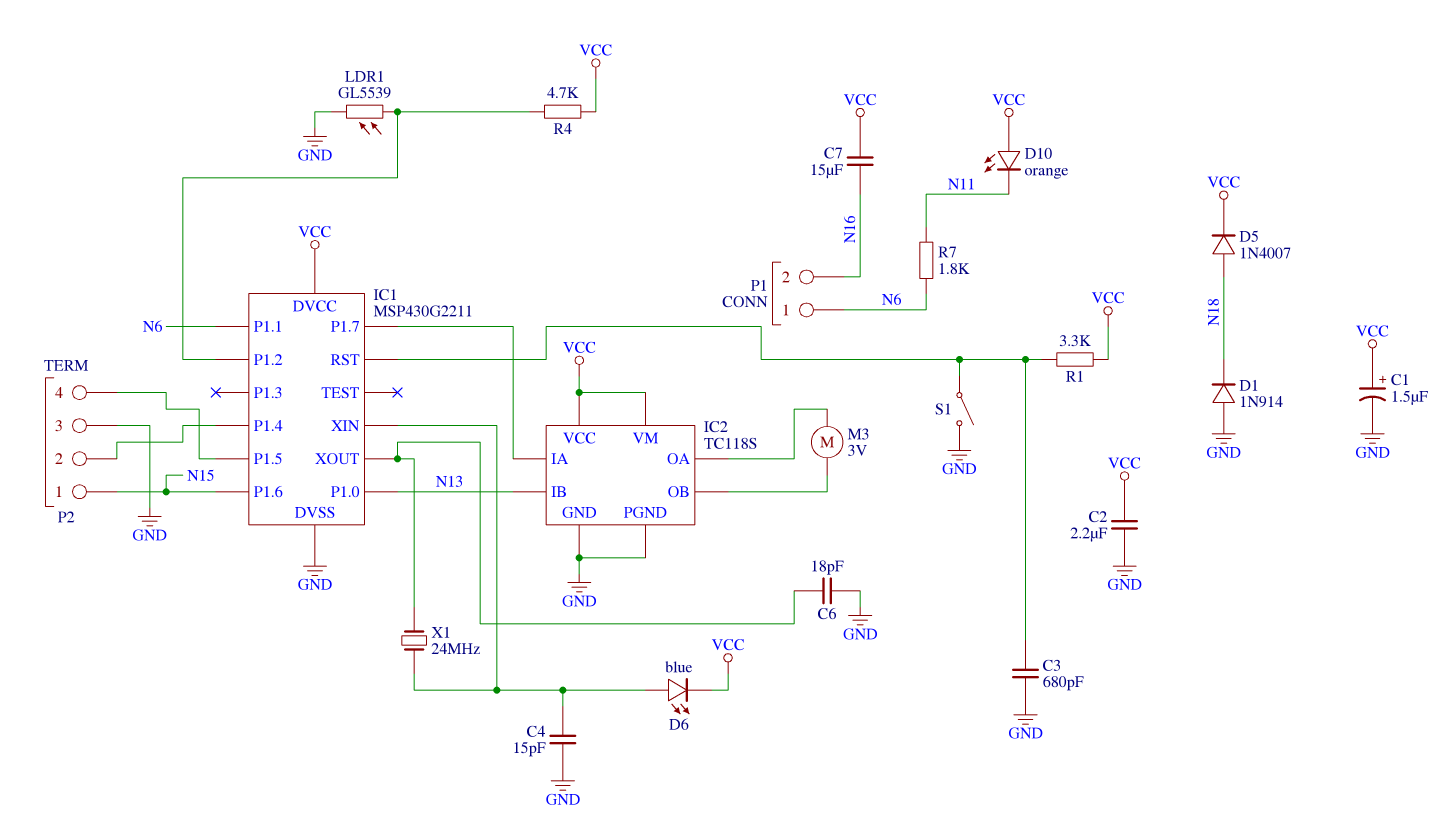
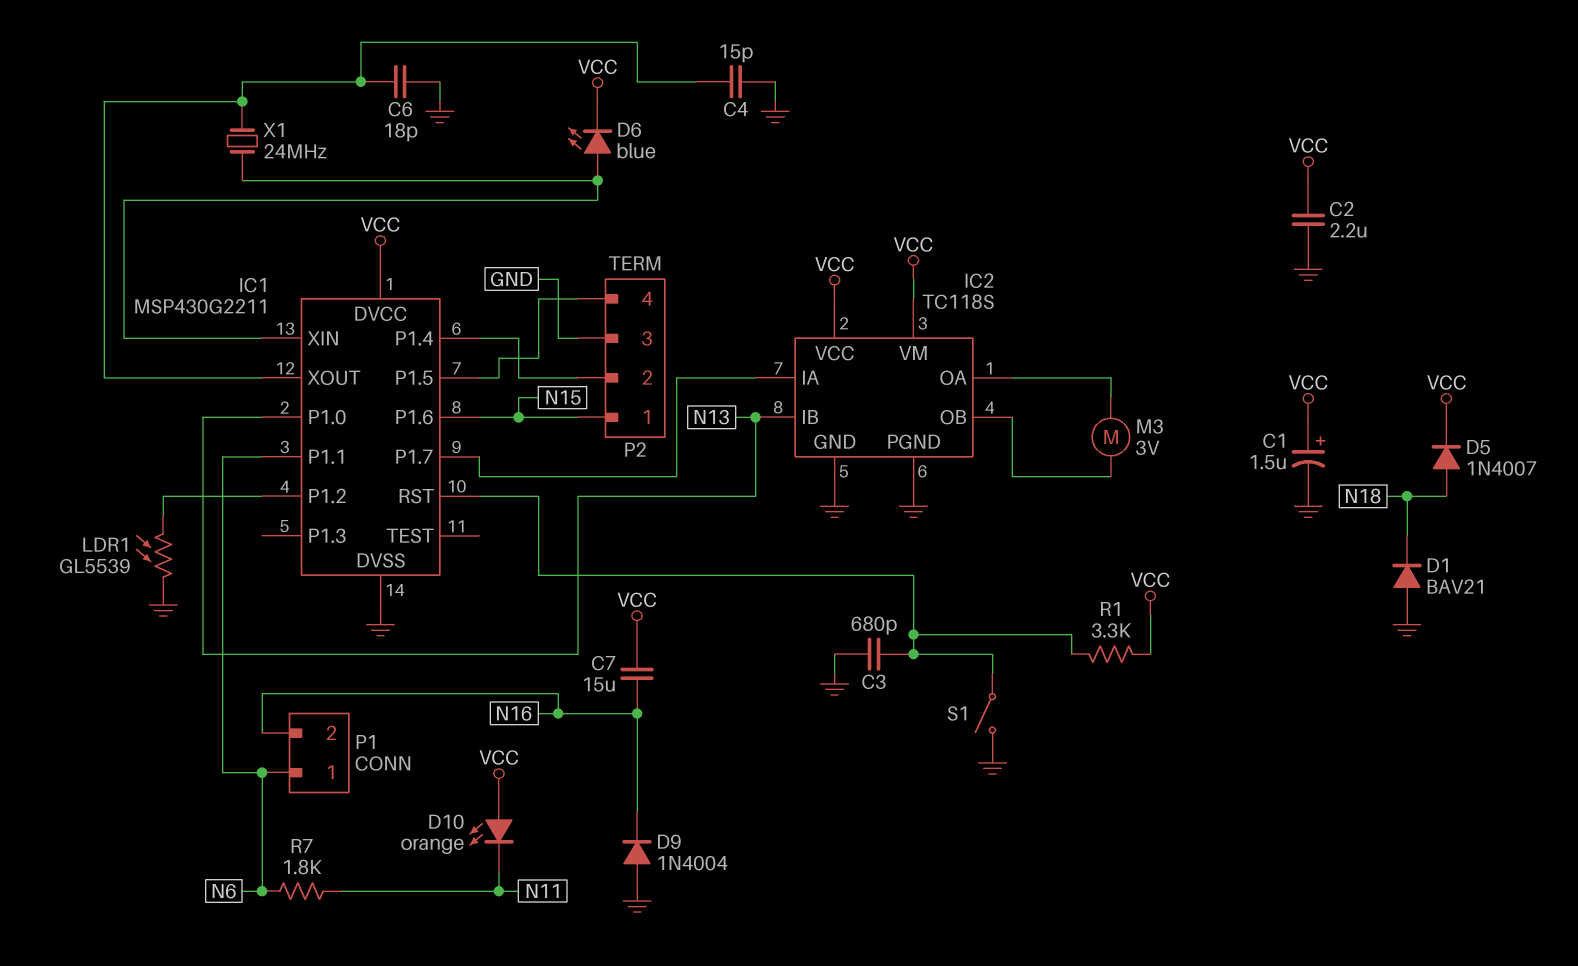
C4: 15pF (GND, IC1/XIN) -> 15pF (GND, IC1/XOUT)
D1: diode 1N914 (A GND, K N18) -> diode BAV21 (A GND, K N18)
D9: none -> diode 1N4004 (A GND, K N16)
R4: 4.7k (IC1/P1.2, VCC) -> none

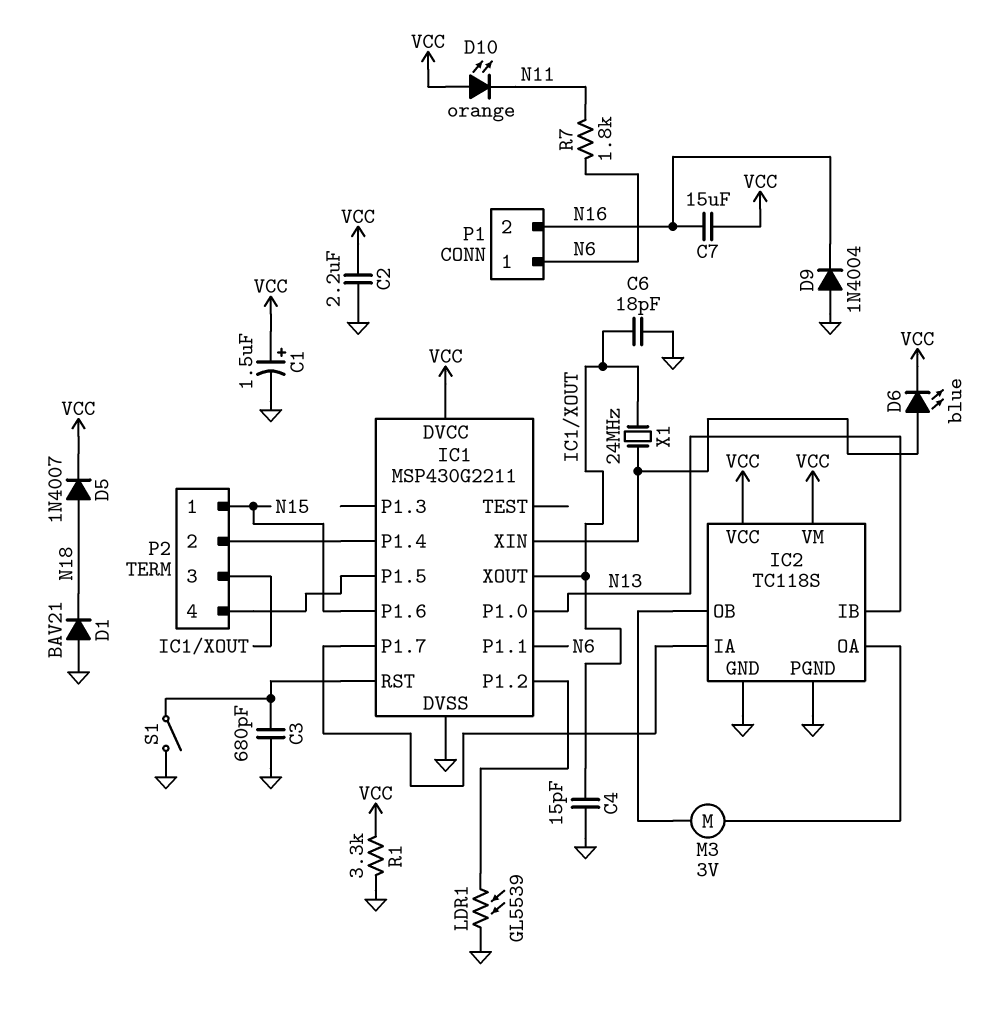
P2 pin 3: GND -> IC1/XOUT
R1: 3.3k (IC1/RST, VCC) -> 3.3k (GND, VCC)

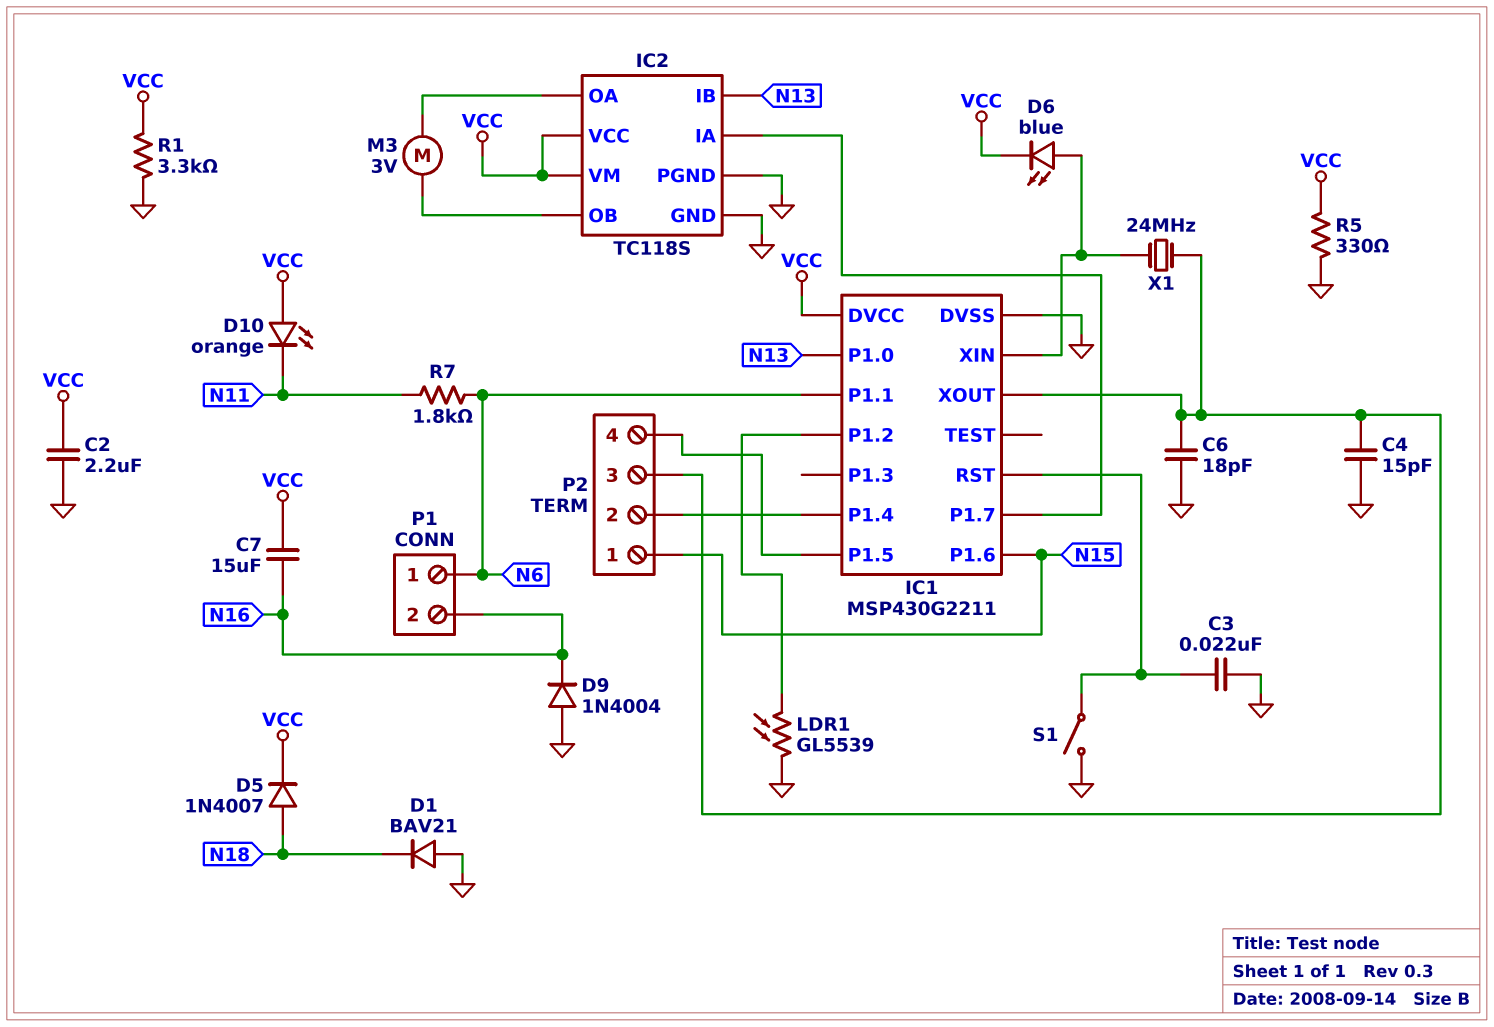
C1: 1.5uF (plus VCC, minus GND) -> none
C3: 680pF (GND, IC1/RST) -> 22nF (GND, IC1/RST)
R5: none -> 330 (GND, VCC)

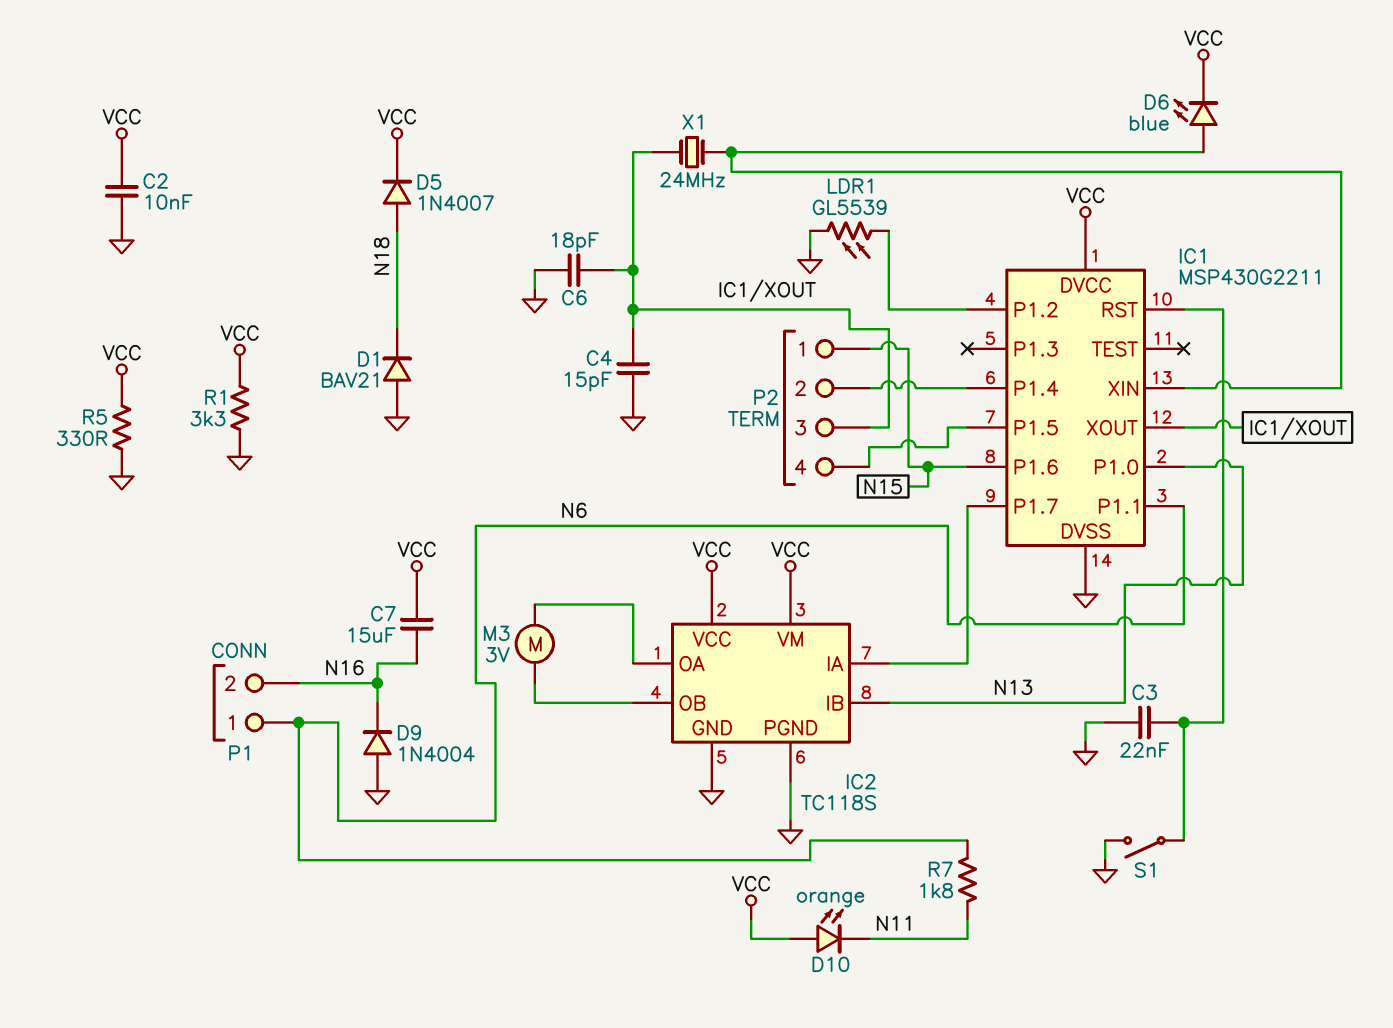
C2: 2.2uF (GND, VCC) -> 10nF (GND, VCC)

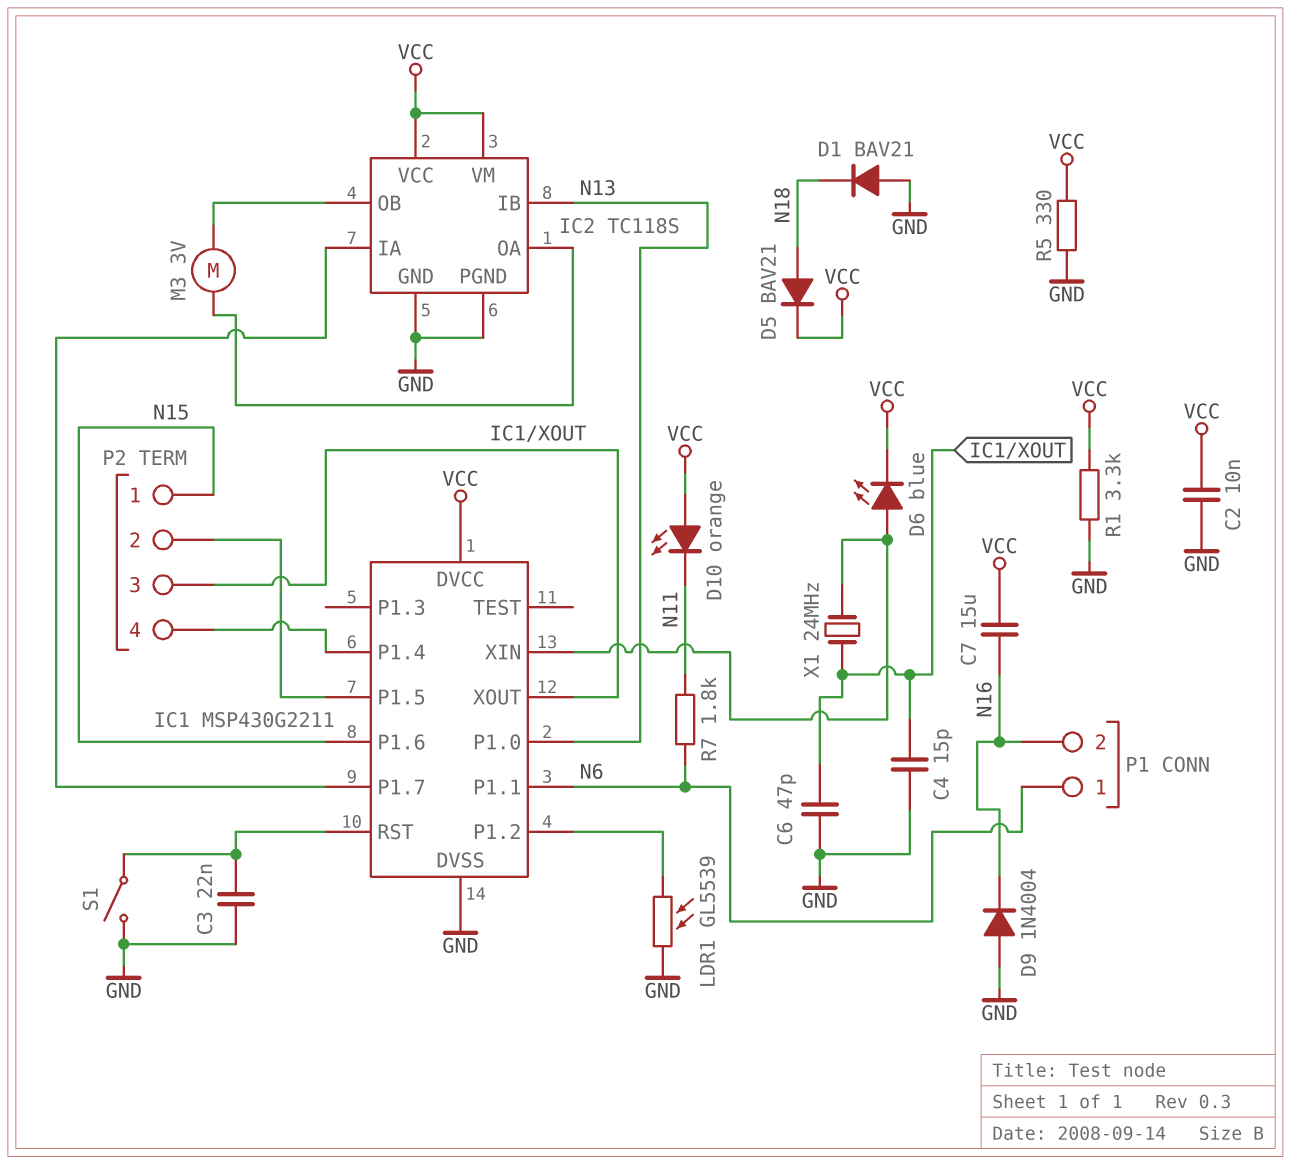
C6: 18pF (GND, IC1/XOUT) -> 47pF (GND, IC1/XOUT)
D5: diode 1N4007 (A N18, K VCC) -> diode BAV21 (A N18, K VCC)
P2 pin 2: IC1/P1.4 -> IC1/P1.5
P2 pin 4: IC1/P1.5 -> IC1/P1.4

